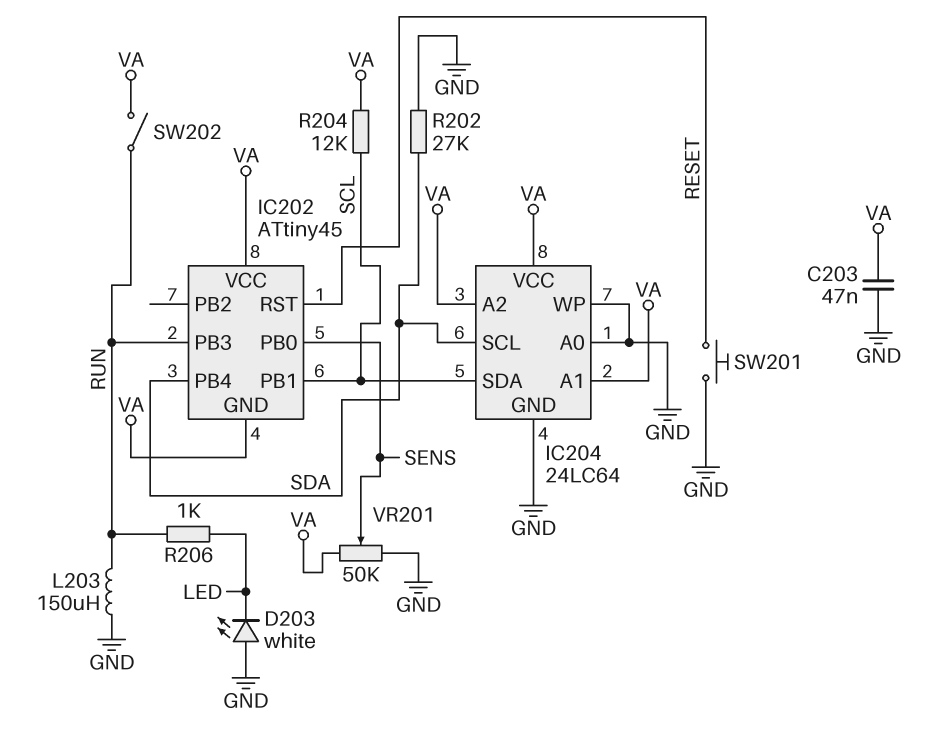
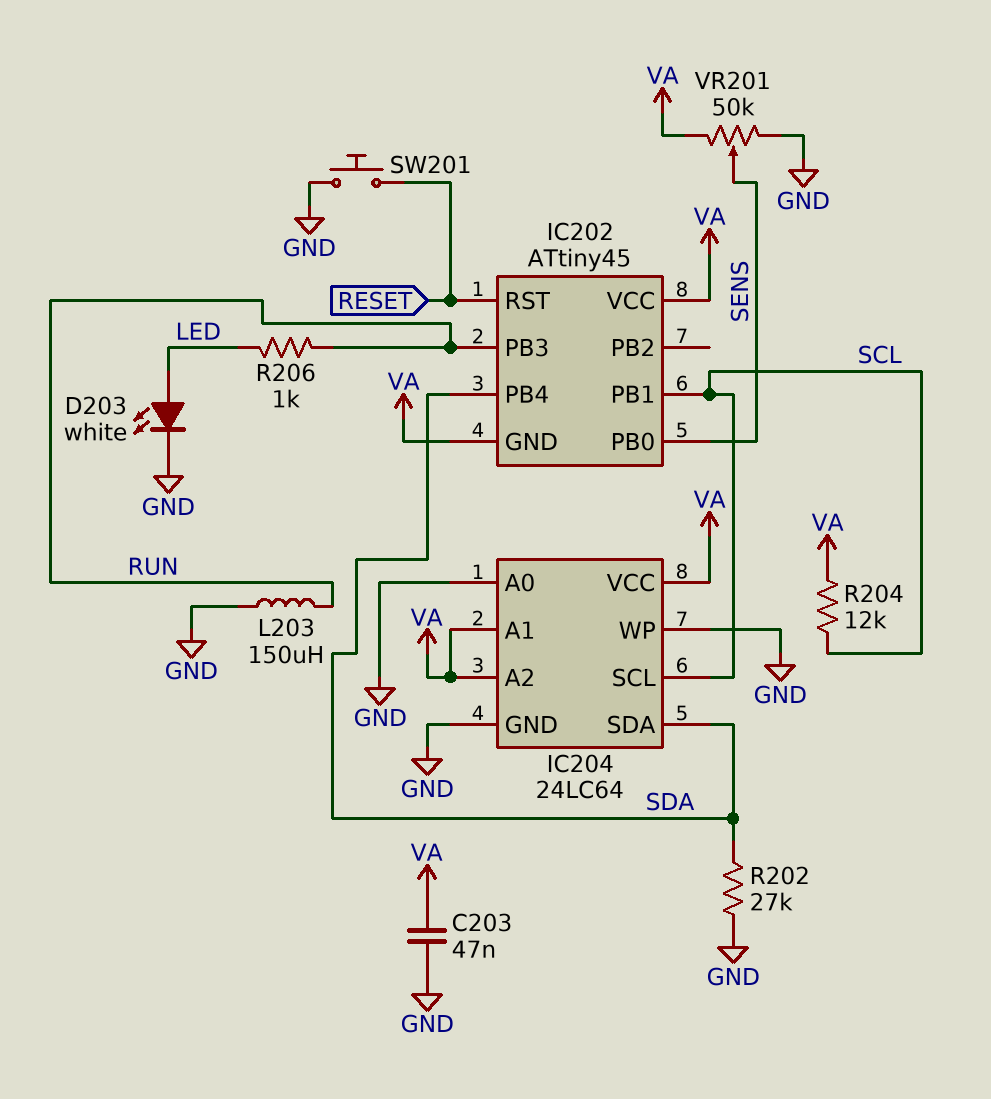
D203: LED white (A GND, K LED) -> LED white (A LED, K GND)
IC204 pin SCL: SDA -> SCL
IC204 pin SDA: SCL -> SDA
SW202: switch (RUN, VA) -> none

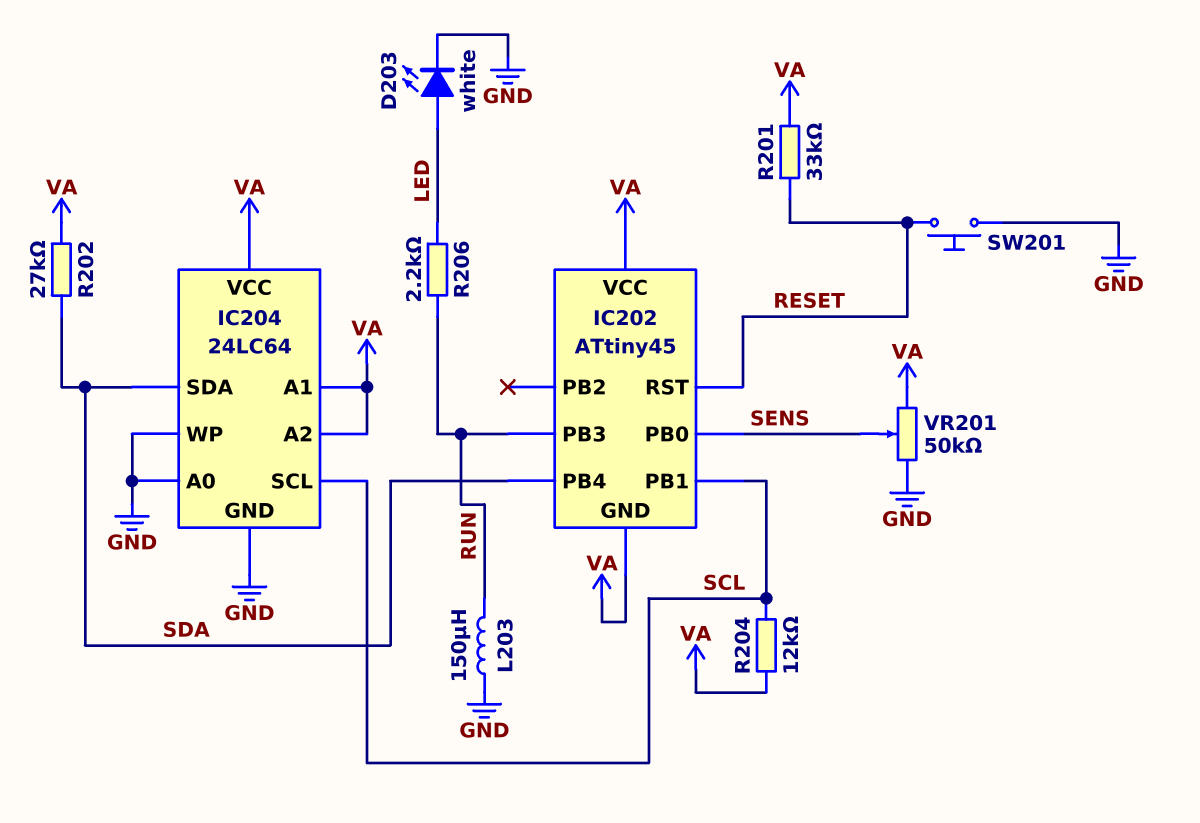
C203: 47nF (GND, VA) -> none
R201: none -> 33k (RESET, VA)
R202: 27k (GND, SDA) -> 27k (SDA, VA)
R206: 1k (LED, RUN) -> 2.2k (LED, RUN)

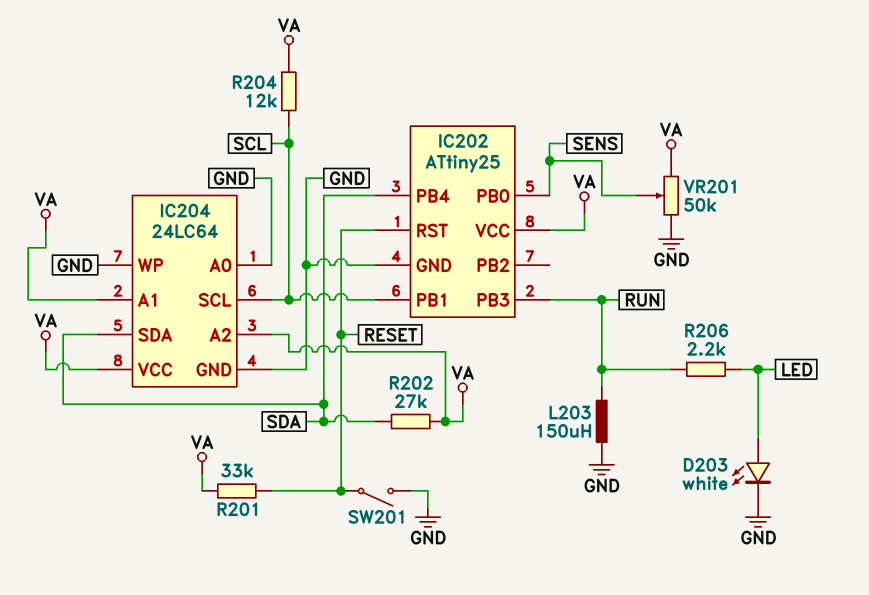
IC202: ATtiny45 -> ATtiny25
IC202 pin GND: VA -> GND
SW201: button (GND, RESET) -> switch (GND, RESET)

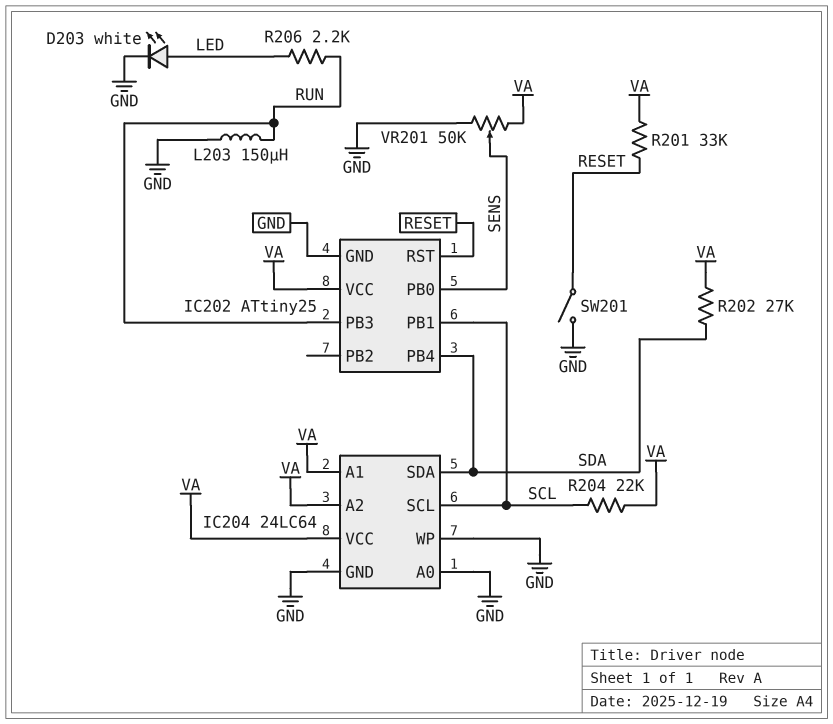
R204: 12k (SCL, VA) -> 22k (SCL, VA)

